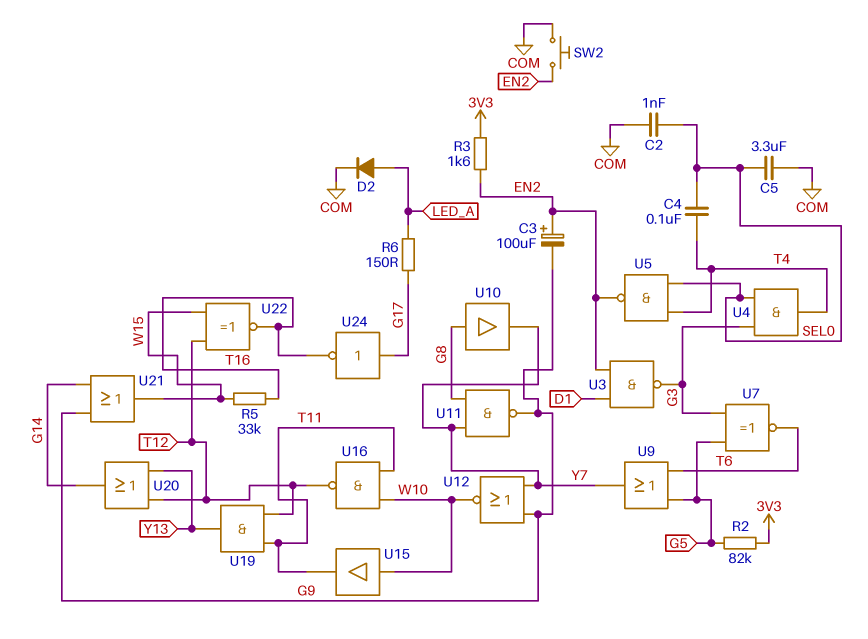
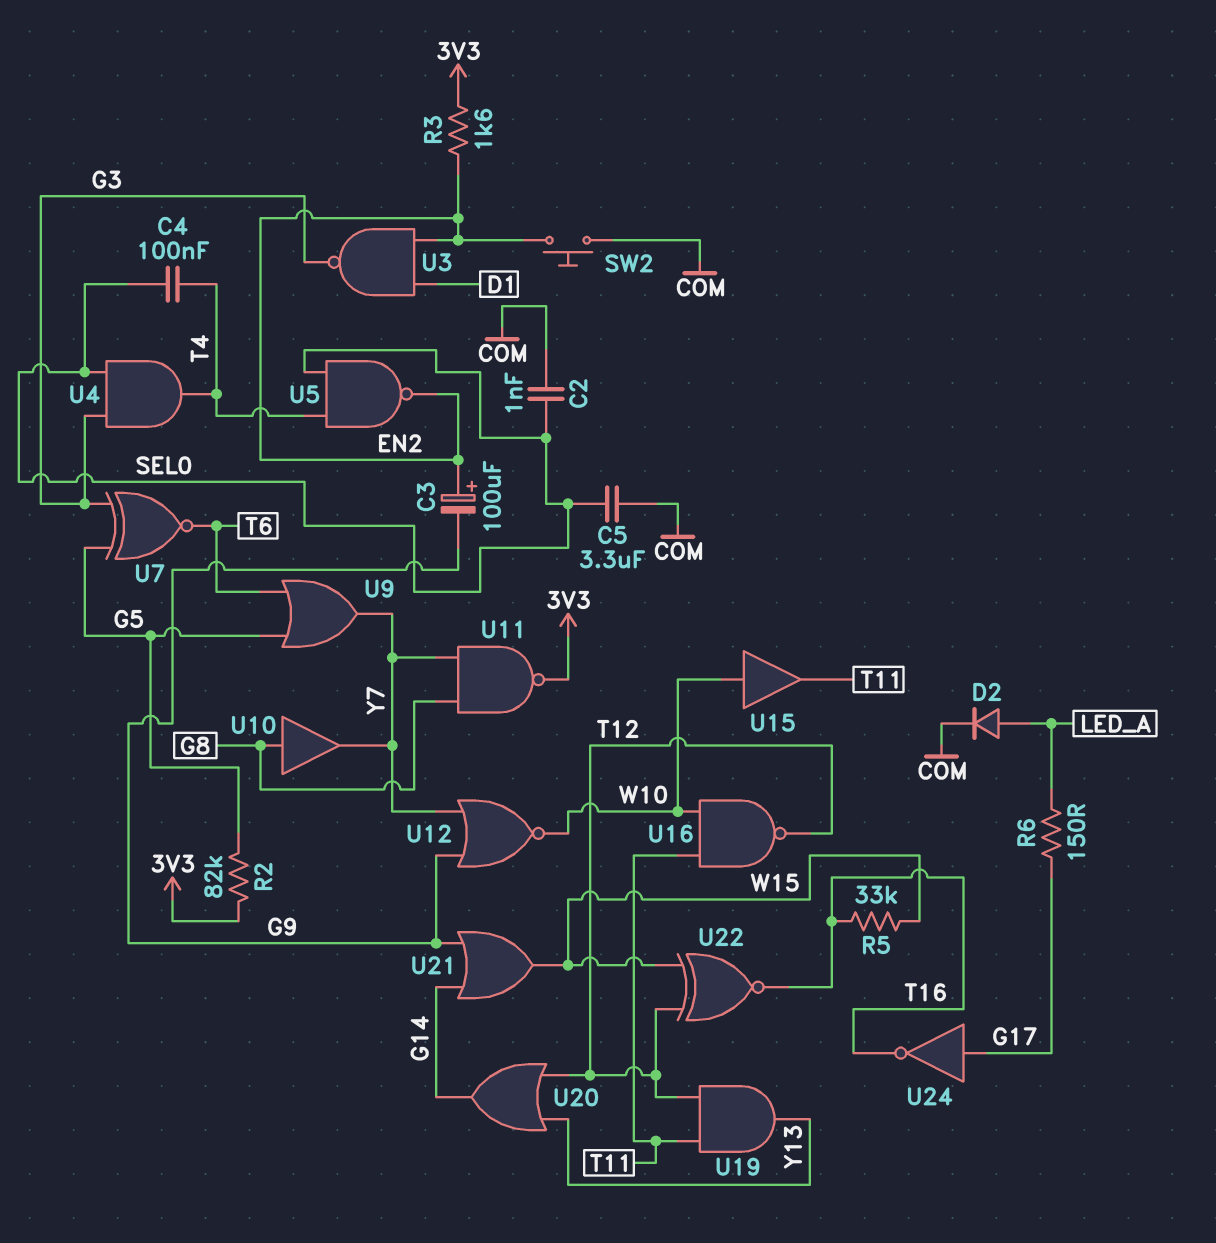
U11: NAND (in G8, in Y7, out G9) -> NAND (in G8, in Y7, out 3V3)

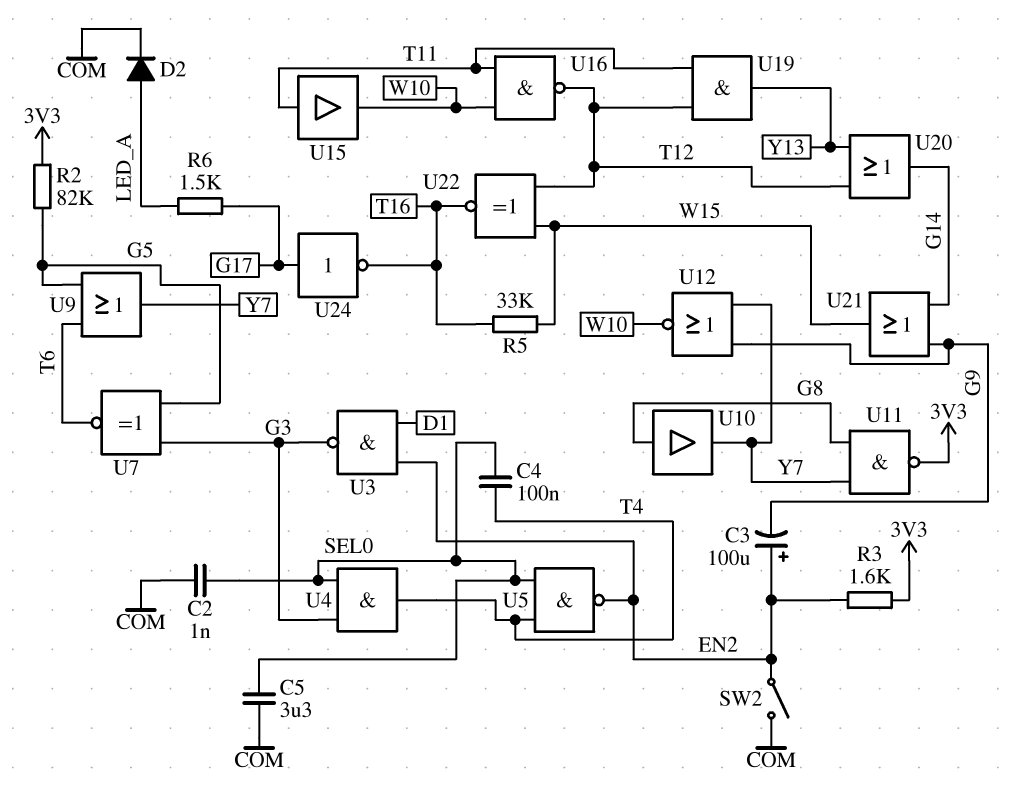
R6: 150 (G17, LED_A) -> 1.5k (G17, LED_A)
SW2: button (COM, EN2) -> switch (COM, EN2)
U15: buffer (in W10, out T11) -> buffer (in T11, out W10)

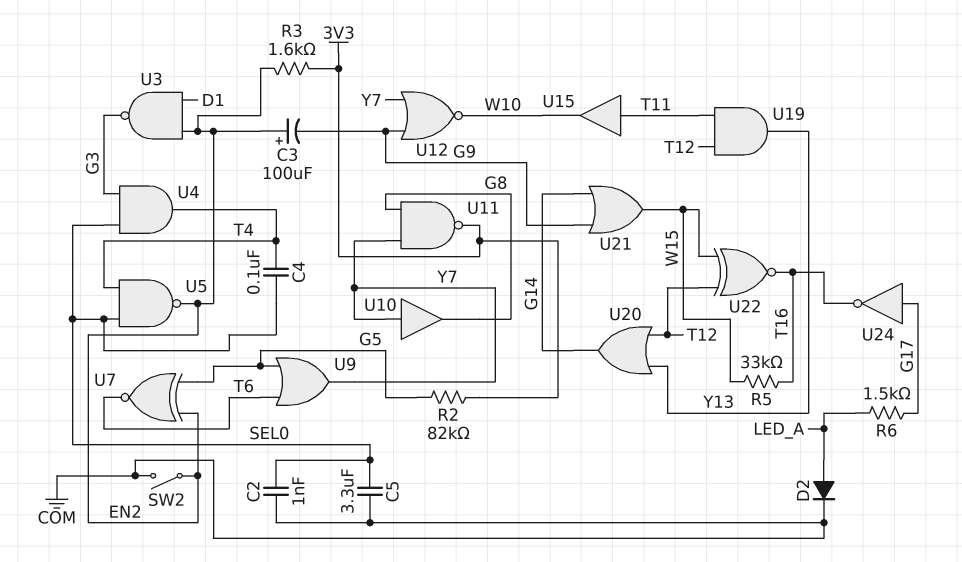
U7: XNOR (in G3, in G5, out T6) -> XNOR (in EN2, in G5, out T6)
U10: buffer (in G8, out Y7) -> buffer (in Y7, out G8)
U16: NAND (in T11, in W10, out T12) -> none

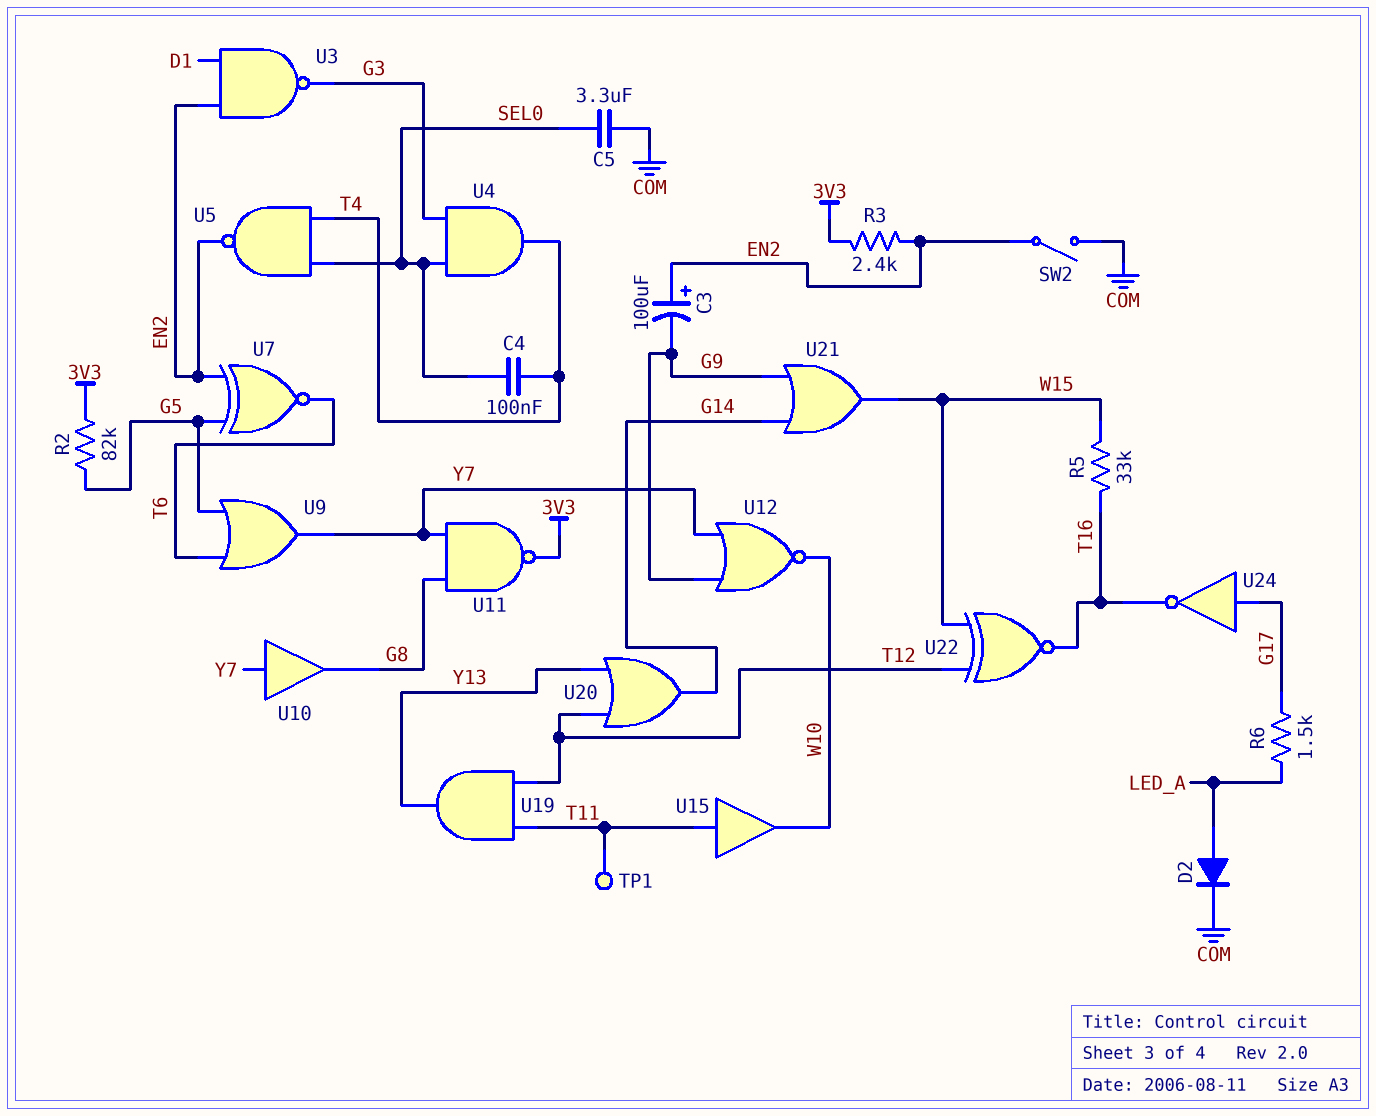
C2: 1nF (COM, SEL0) -> none
R3: 1.6k (3V3, EN2) -> 2.4k (3V3, EN2)
TP1: none -> test point (T11)

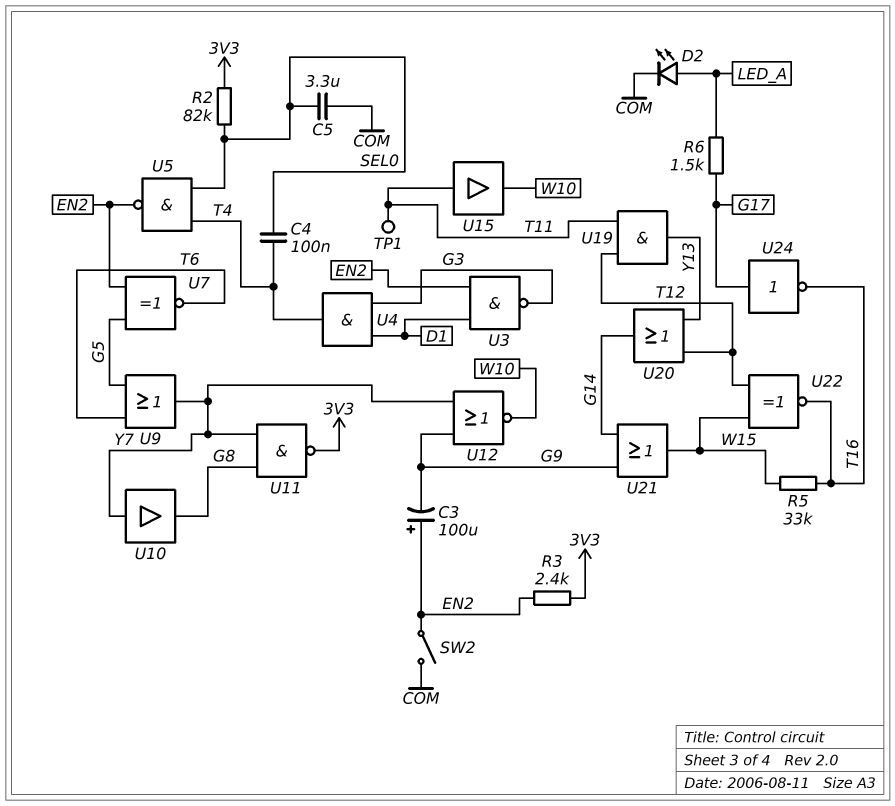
D2: diode (A LED_A, K COM) -> LED (A LED_A, K COM)
R2: 82k (3V3, G5) -> 82k (3V3, SEL0)
U4: AND (in G3, in SEL0, out T4) -> AND (in D1, in G3, out T4)

